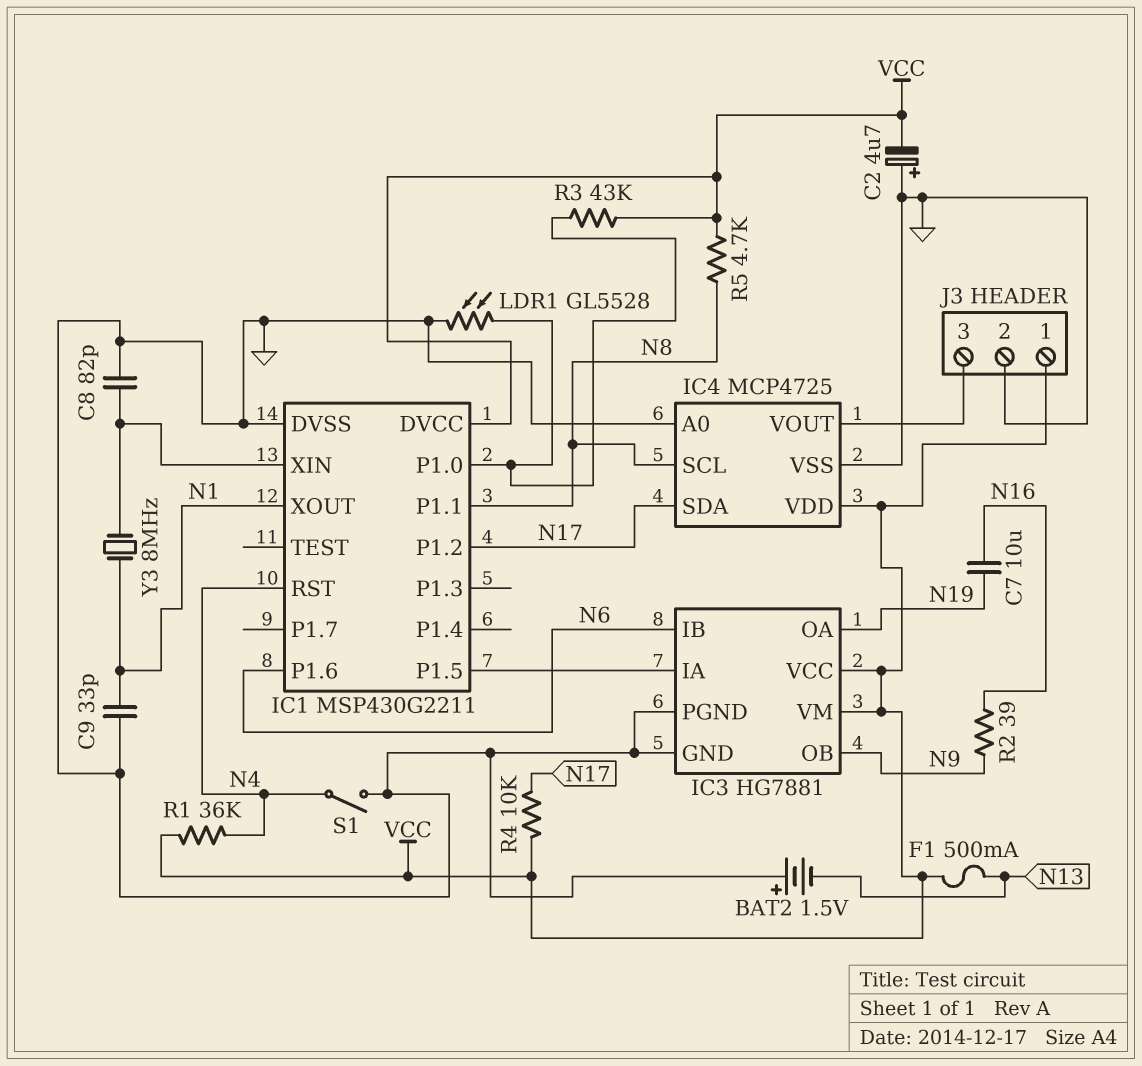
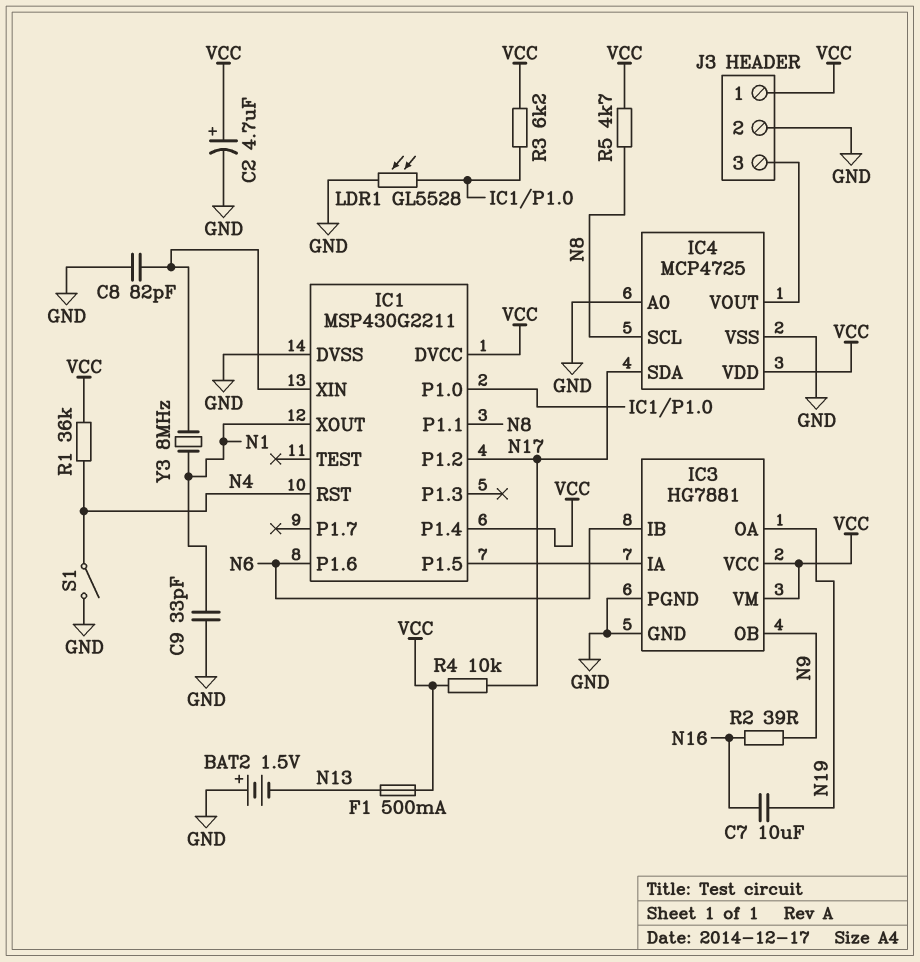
C2: 4.7uF (plus GND, minus VCC) -> 4.7uF (plus VCC, minus GND)
IC1 pin P1.4: none -> VCC
R3: 43k (IC1/P1.0, VCC) -> 6.2k (IC1/P1.0, VCC)

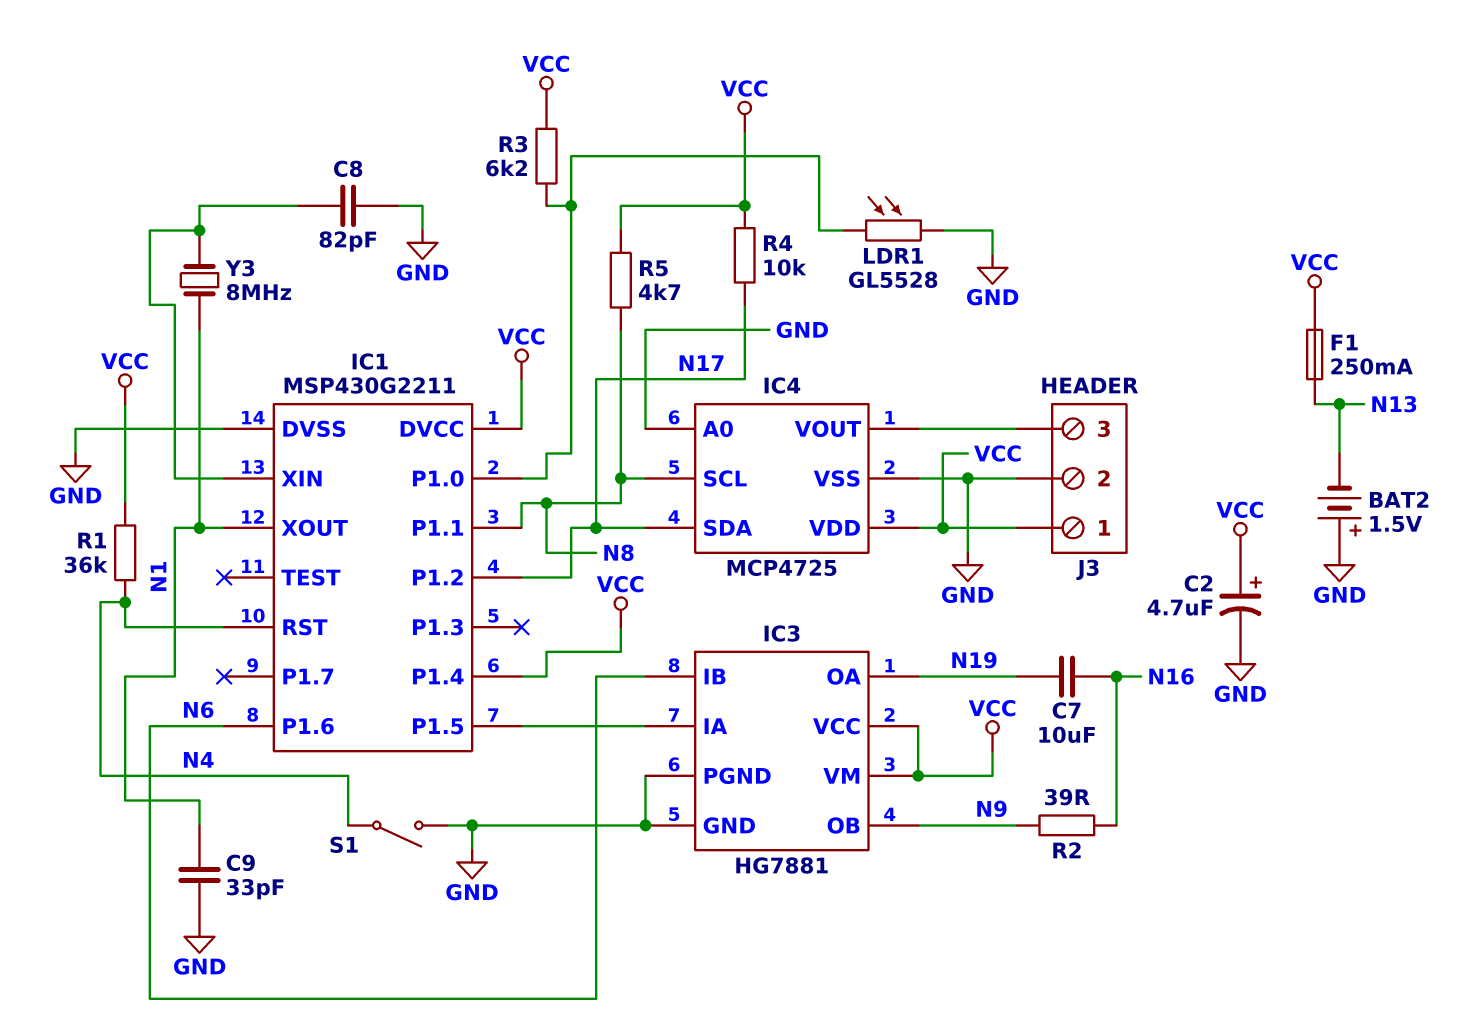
F1: 500mA (N13, VCC) -> 250mA (N13, VCC)

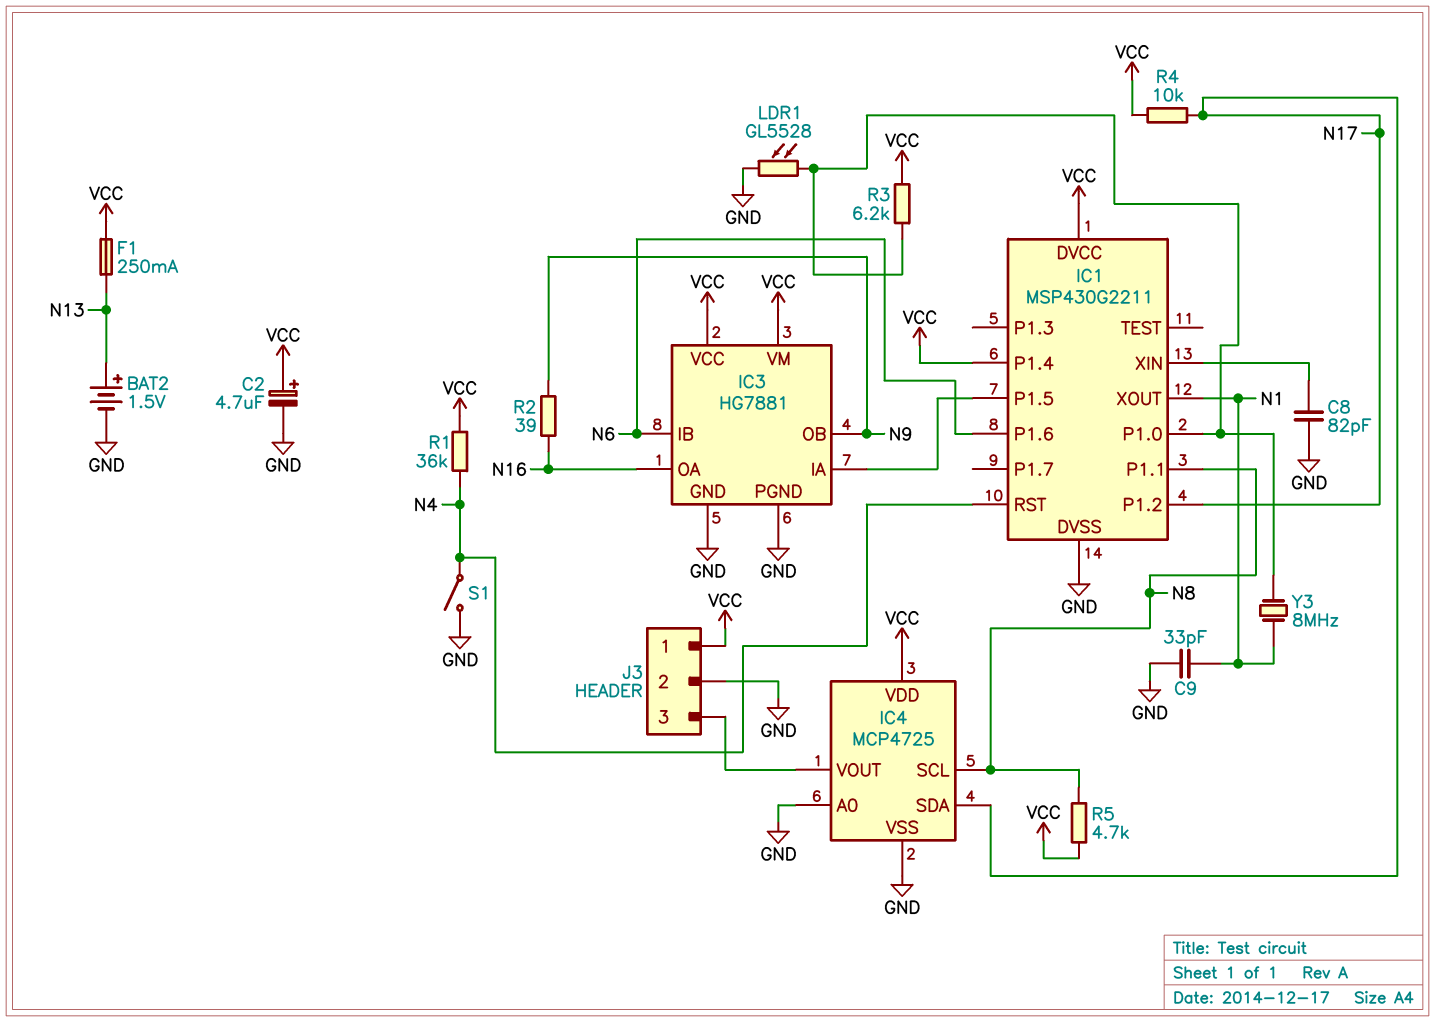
BAT2: 1.5V (plus GND, minus N13) -> 1.5V (plus N13, minus GND)
C7: 10uF (N16, N19) -> none
IC3 pin OA: N19 -> N16
Y3: 8MHz (IC1/XIN, N1) -> 8MHz (IC1/P1.0, N1)

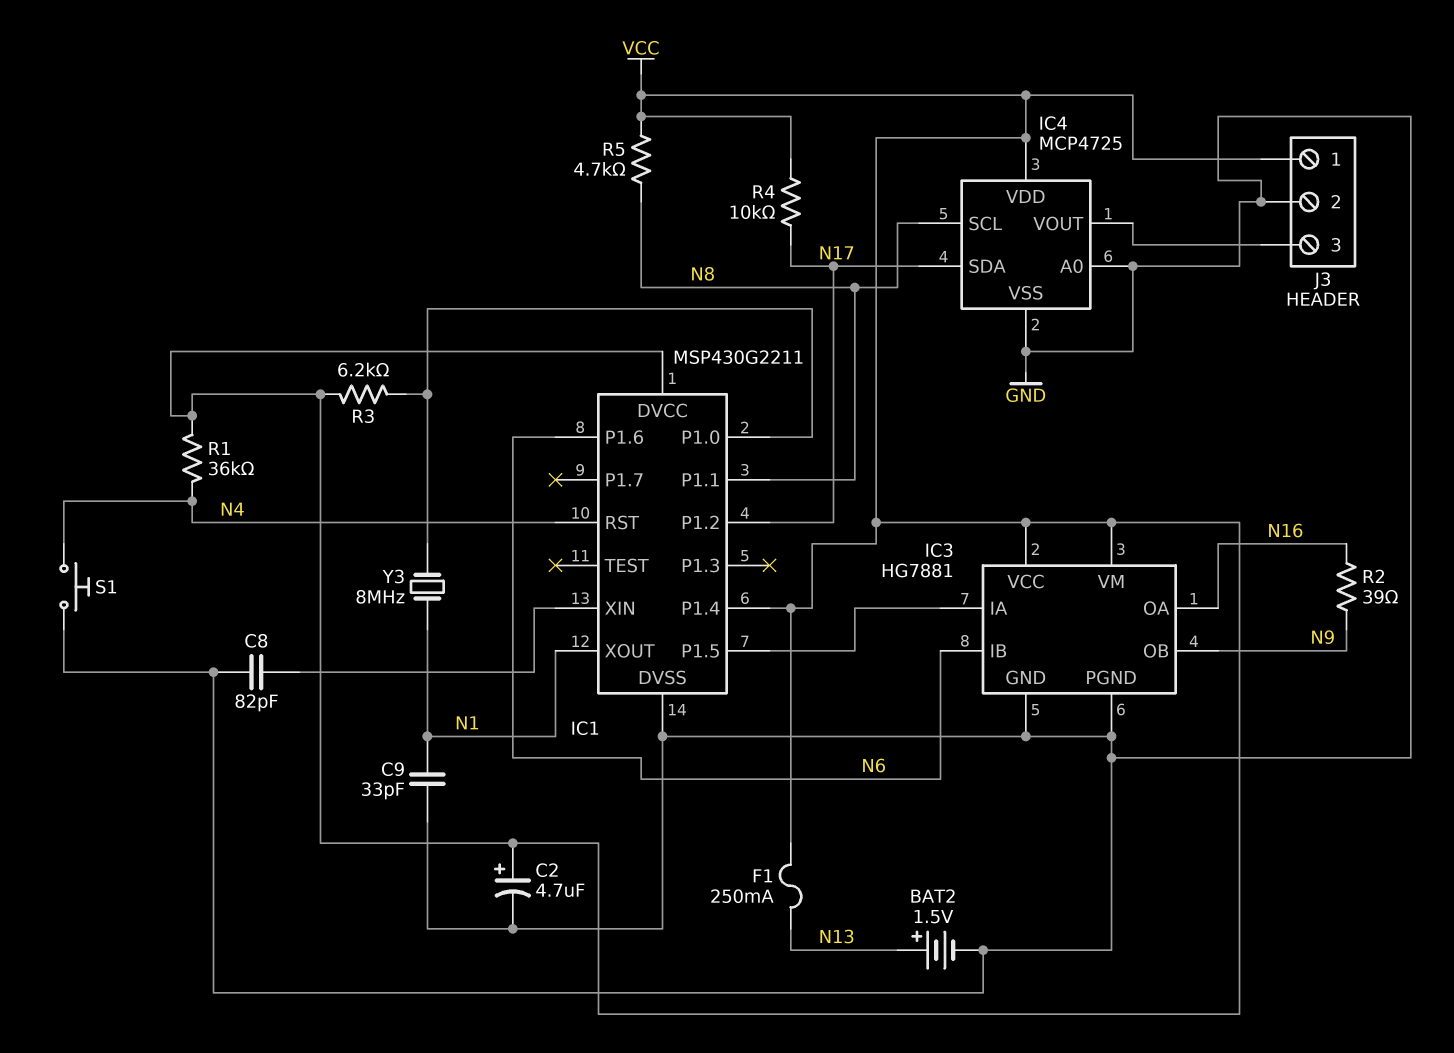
LDR1: GL5528 (GND, IC1/P1.0) -> none
S1: switch (GND, N4) -> button (GND, N4)

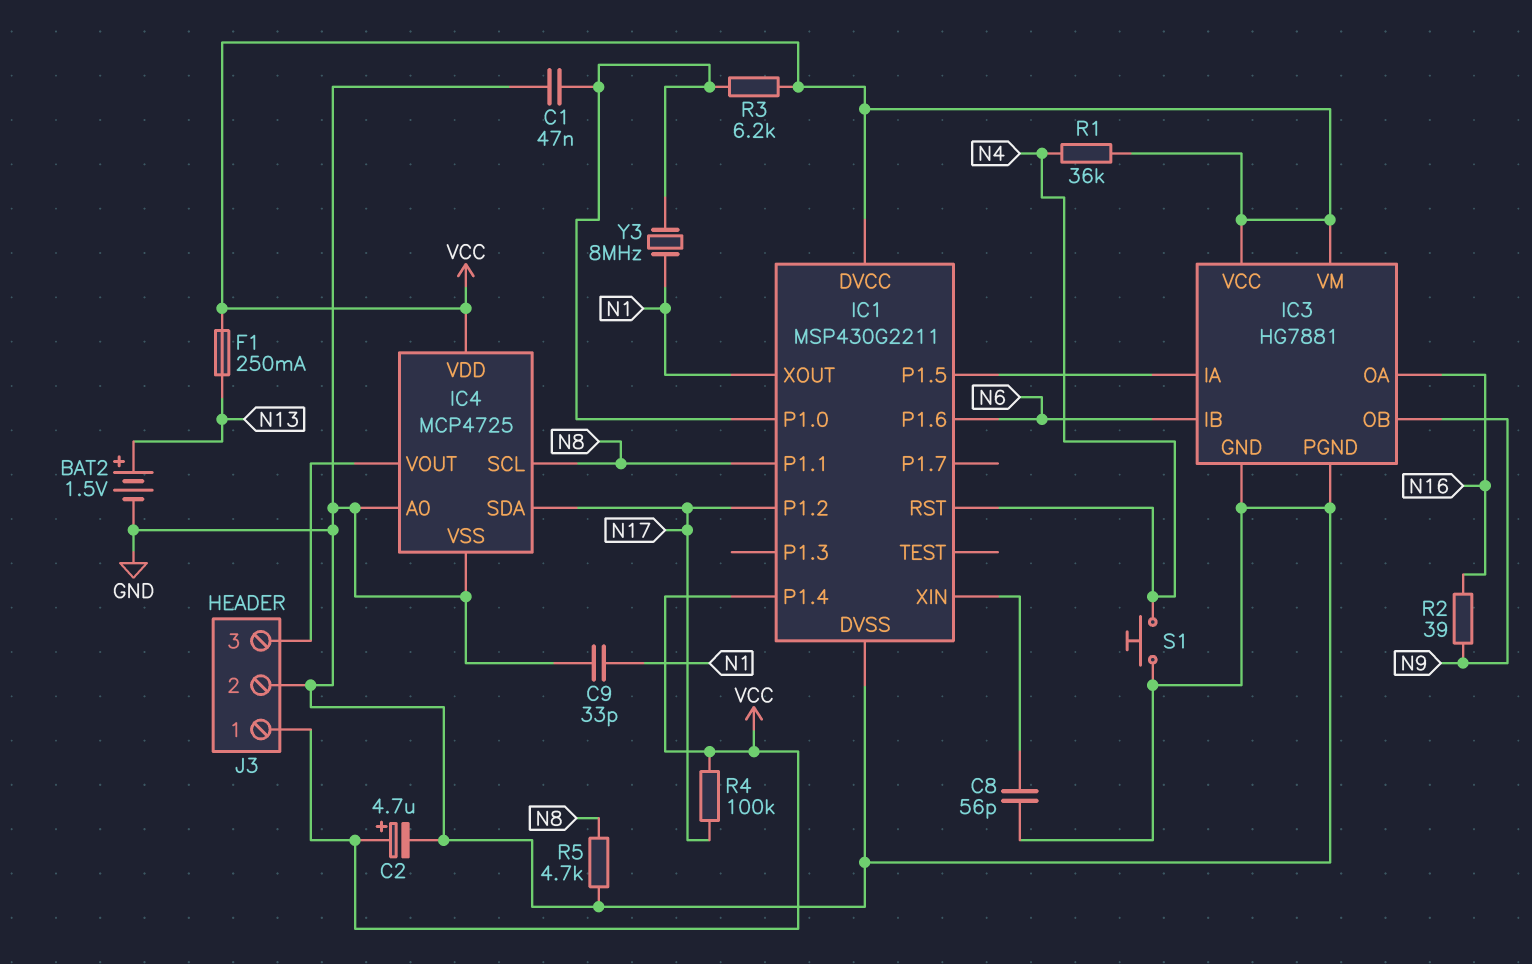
C1: none -> 47nF (GND, IC1/P1.0)
C8: 82pF (GND, IC1/XIN) -> 56pF (GND, IC1/XIN)
R4: 10k (N17, VCC) -> 100k (N17, VCC)
R5: 4.7k (N8, VCC) -> 4.7k (GND, N8)

